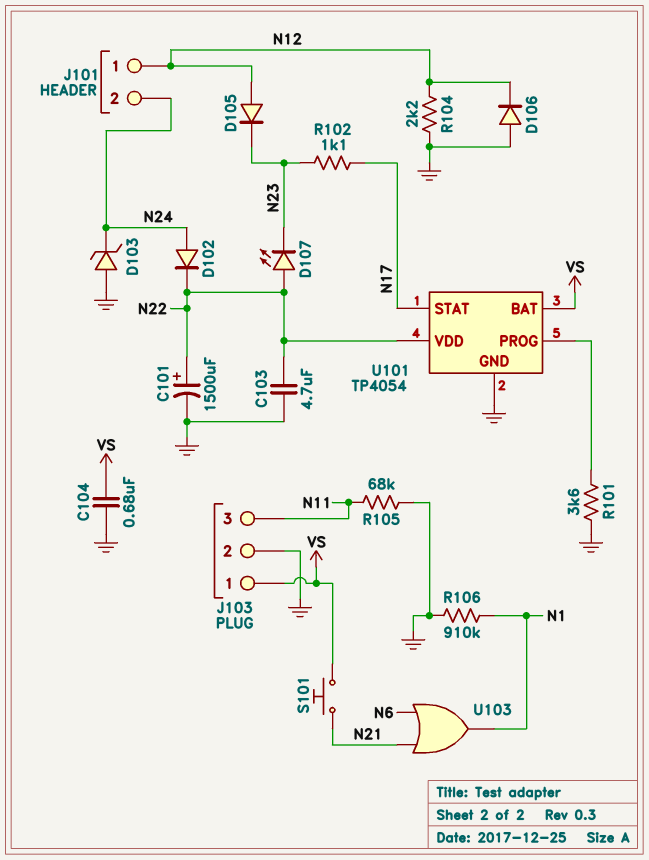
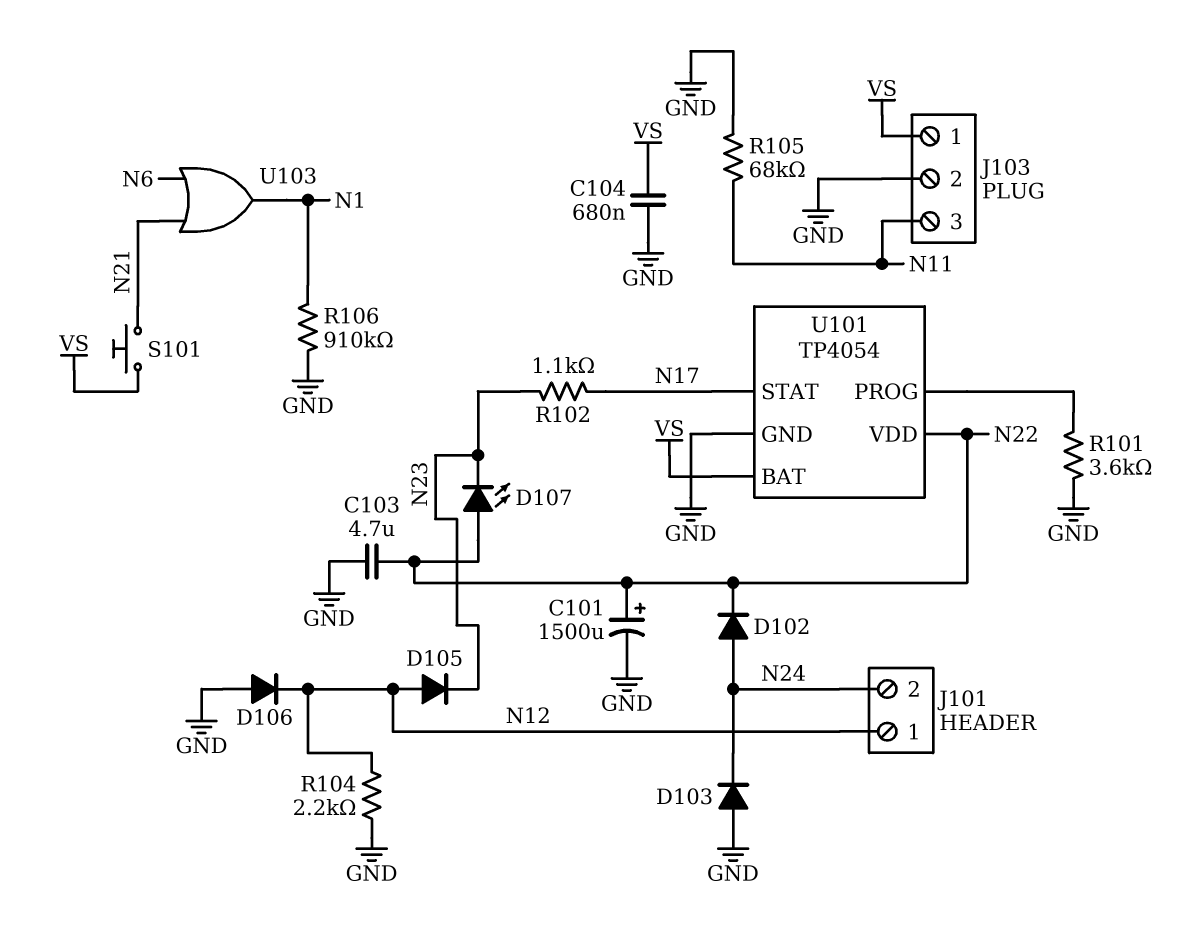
D103: zener (A GND, K N24) -> diode (A GND, K N24)

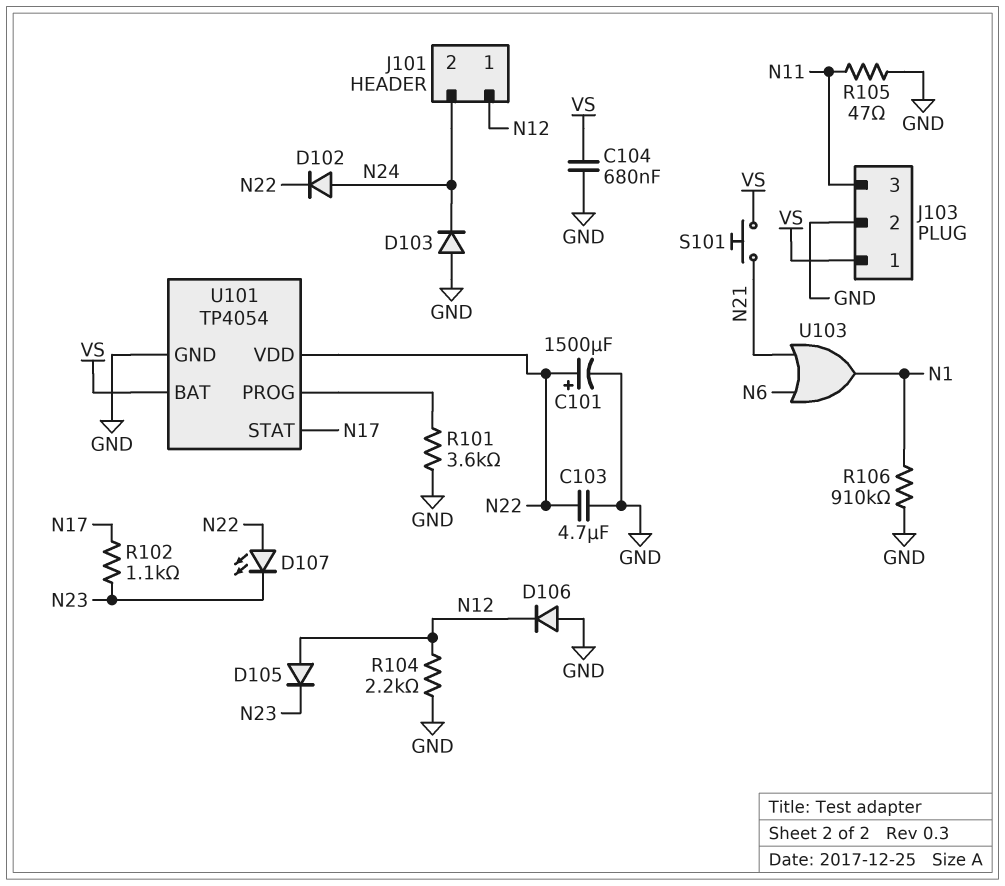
R105: 68k (GND, N11) -> 47 (GND, N11)

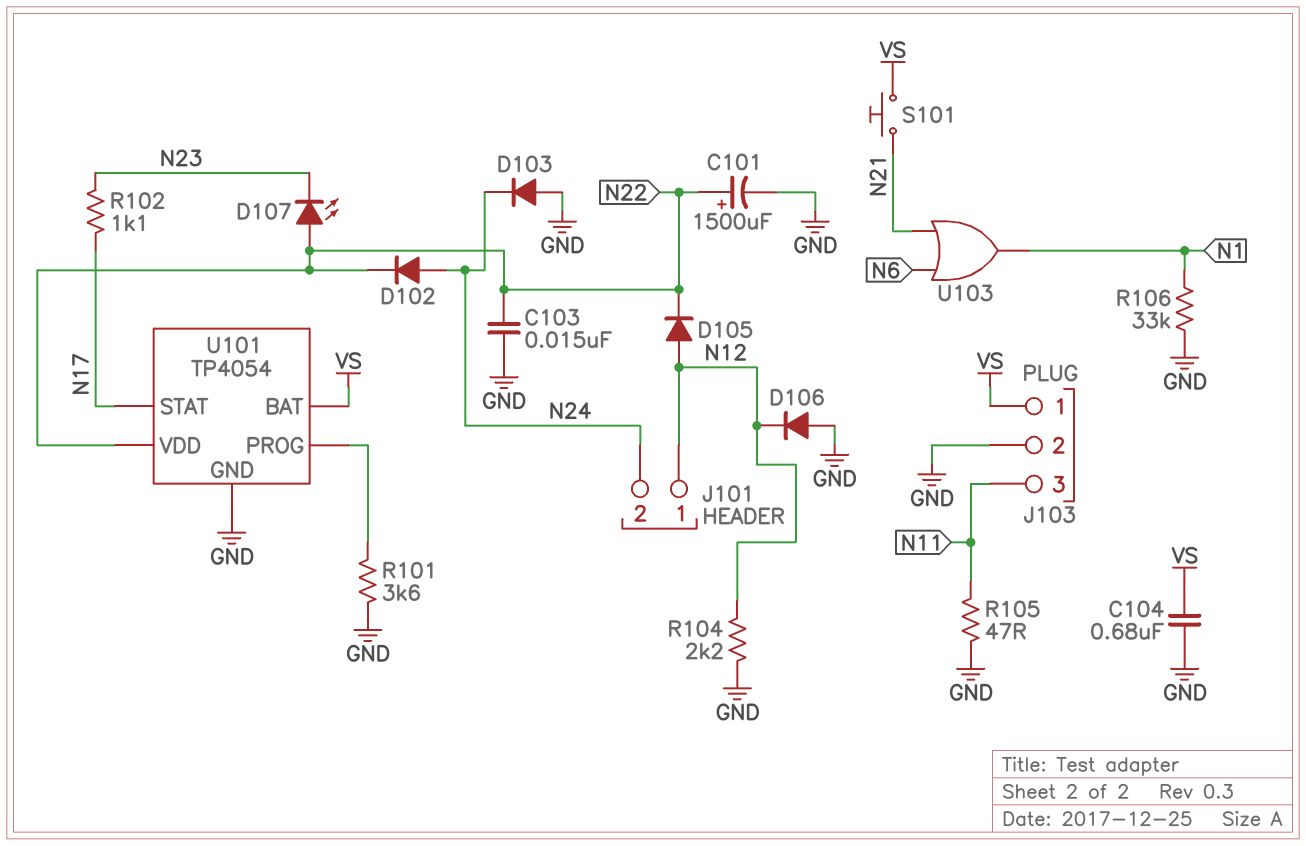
C103: 4.7uF (GND, N22) -> 15nF (GND, N22)
D105: diode (A N12, K N23) -> diode (A N12, K N22)
R106: 910k (GND, N1) -> 33k (GND, N1)

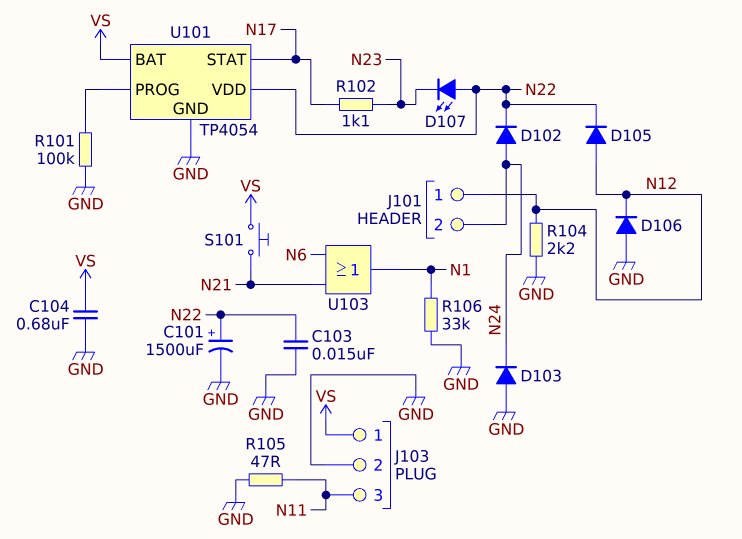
R101: 3.6k (GND, U101/PROG) -> 100k (GND, U101/PROG)

